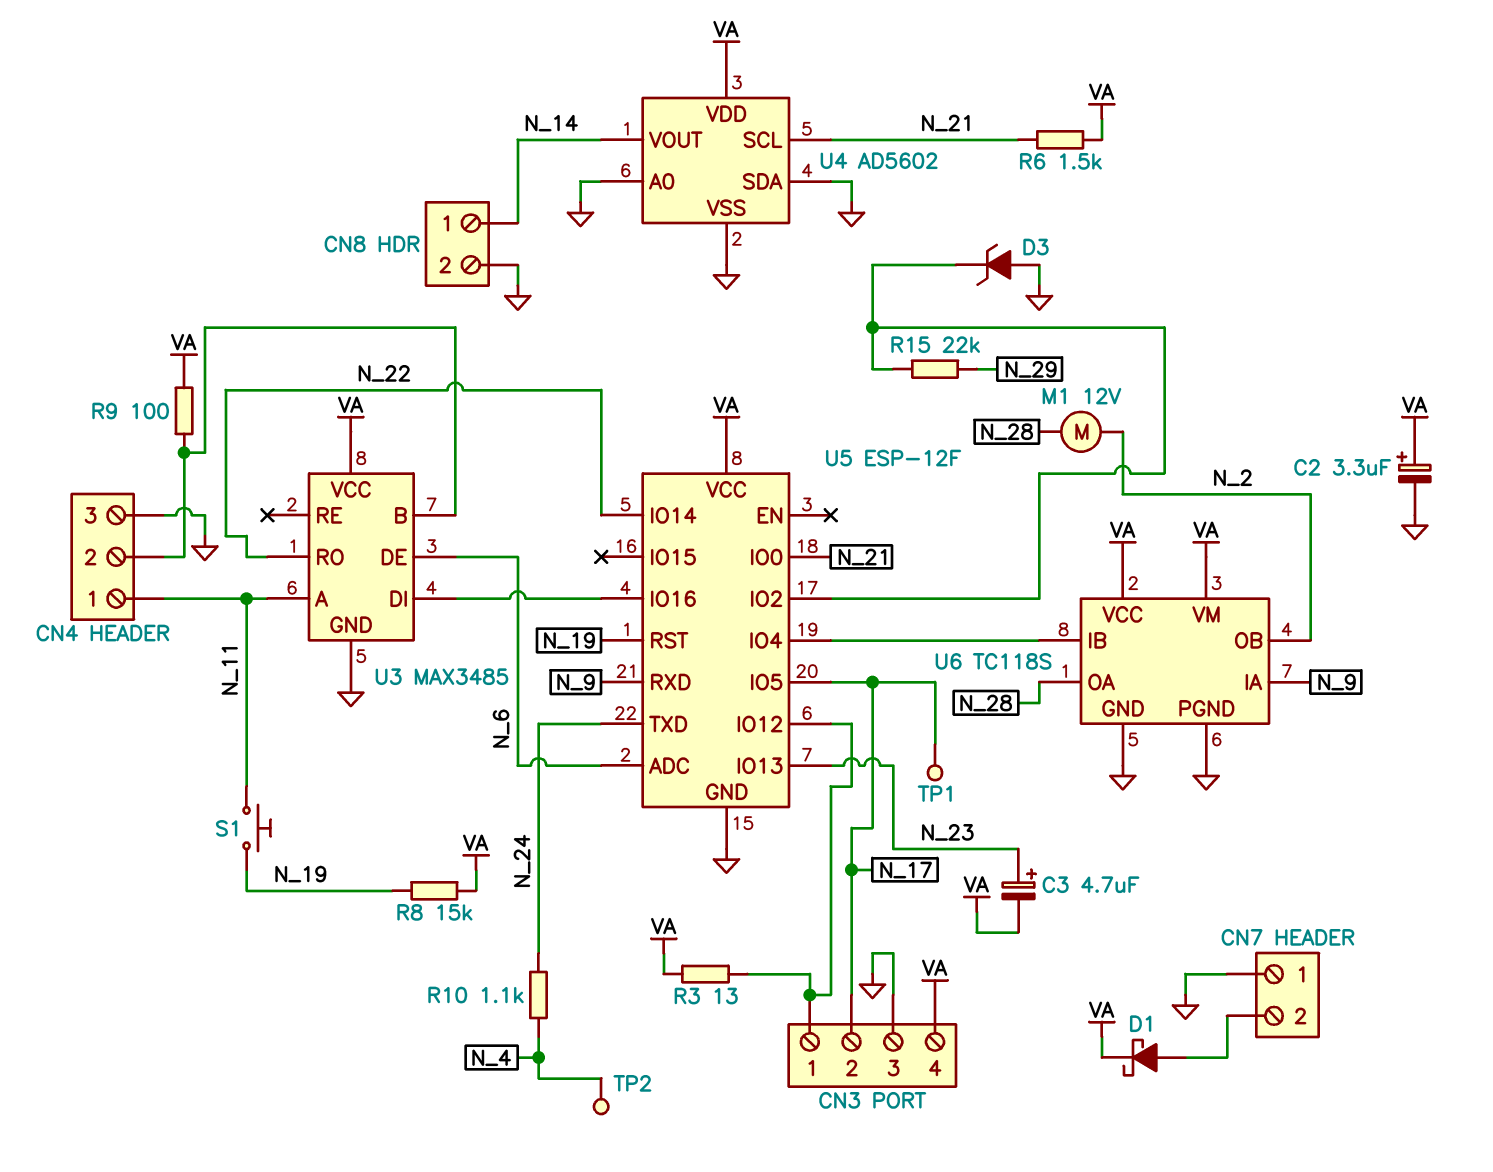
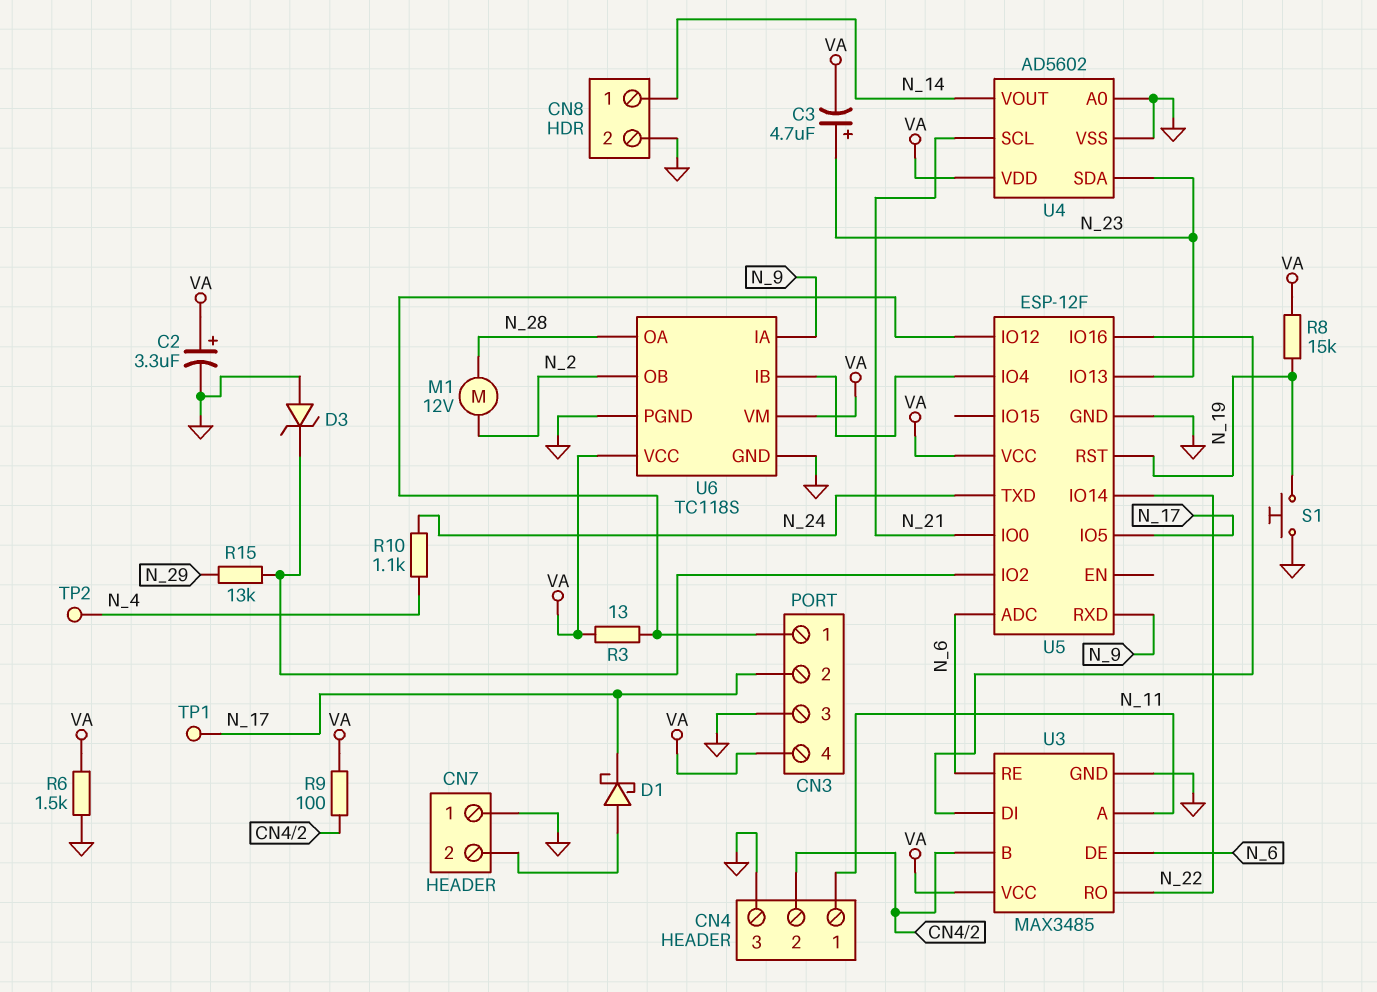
D1: schottky (A CN7/2, K VA) -> schottky (A CN7/2, K N_17)
R6: 1.5k (N_21, VA) -> 1.5k (GND, VA)
R15: 22k (N_29, U5/IO2) -> 13k (N_29, U5/IO2)
S1: button (N_11, N_19) -> button (GND, N_19)
U3 pin RE: none -> N_6
U4 pin SDA: GND -> N_23

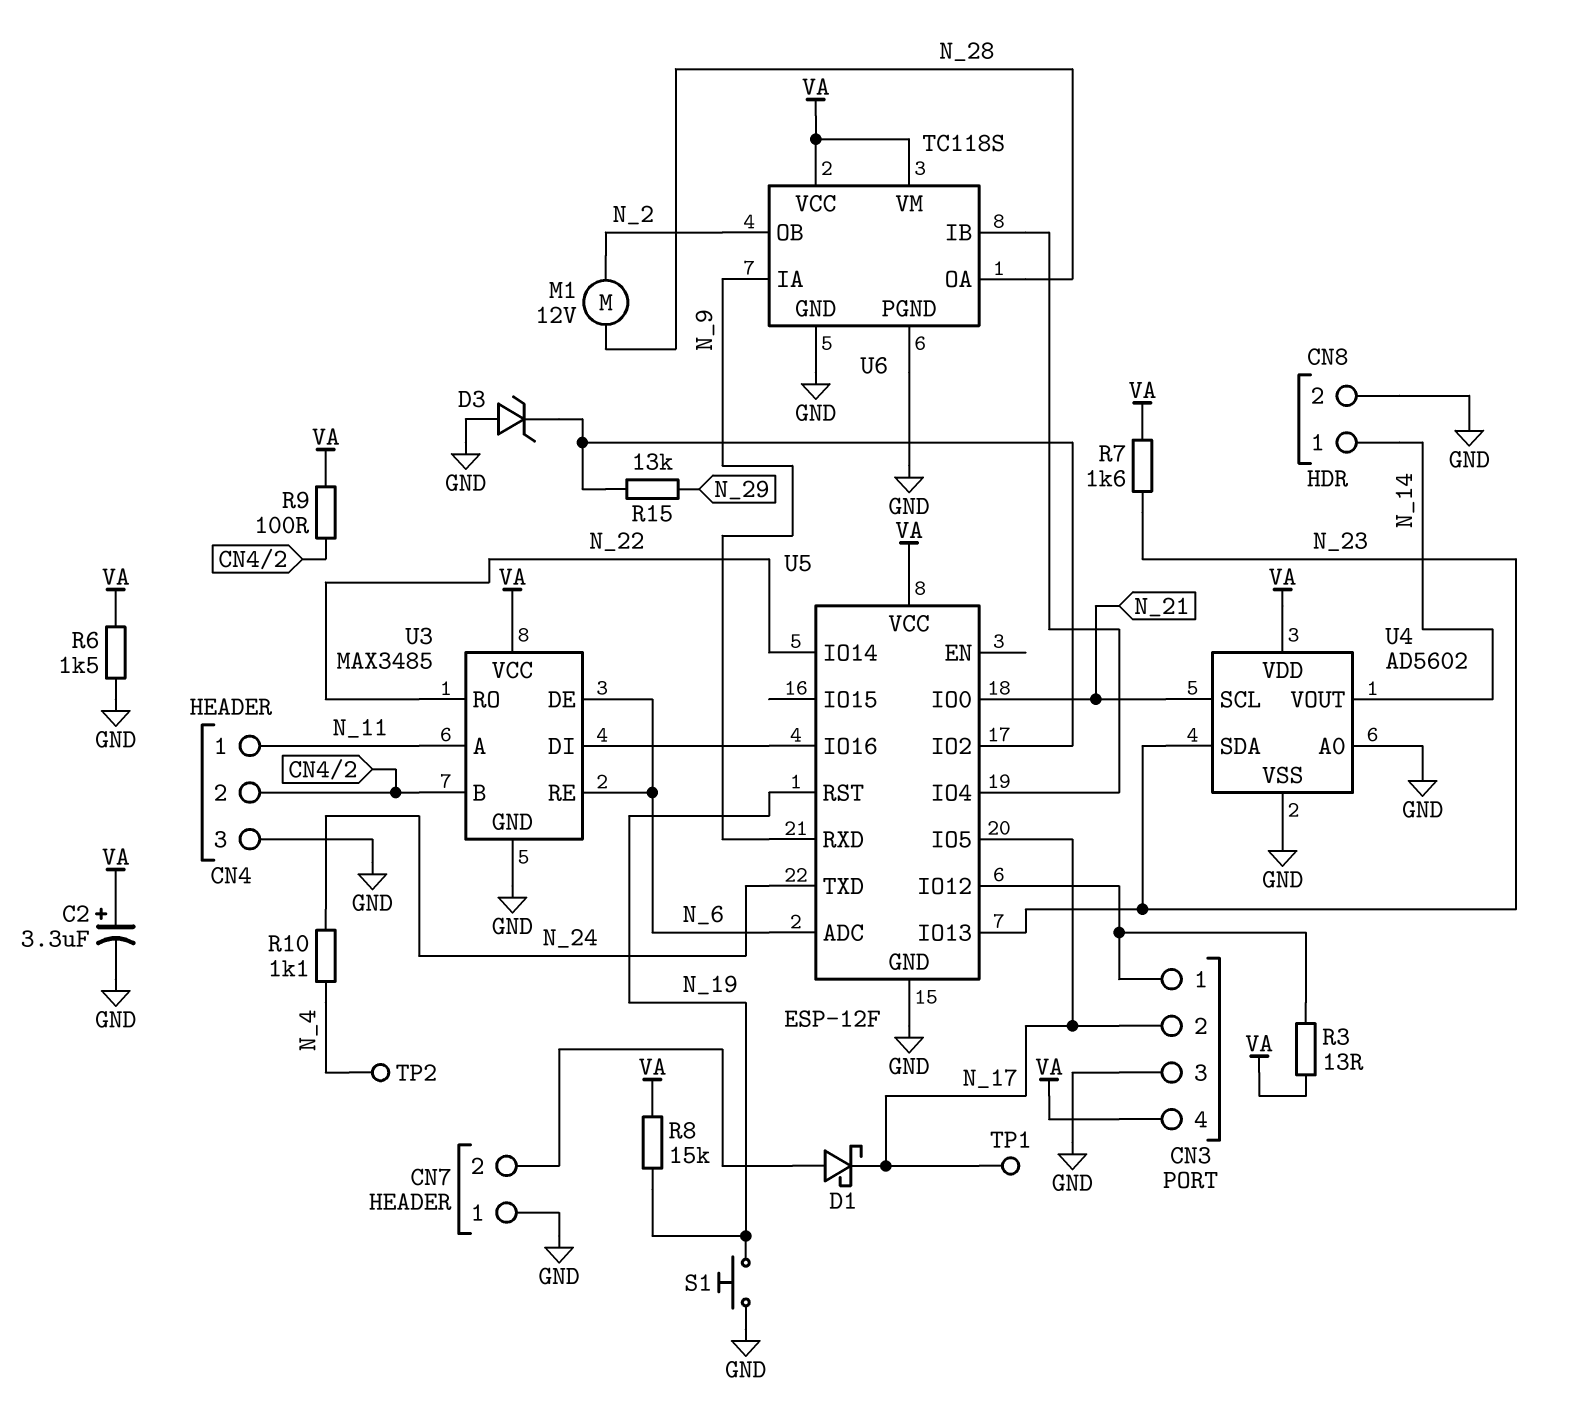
C3: 4.7uF (plus N_23, minus VA) -> none
R7: none -> 1.6k (N_23, VA)

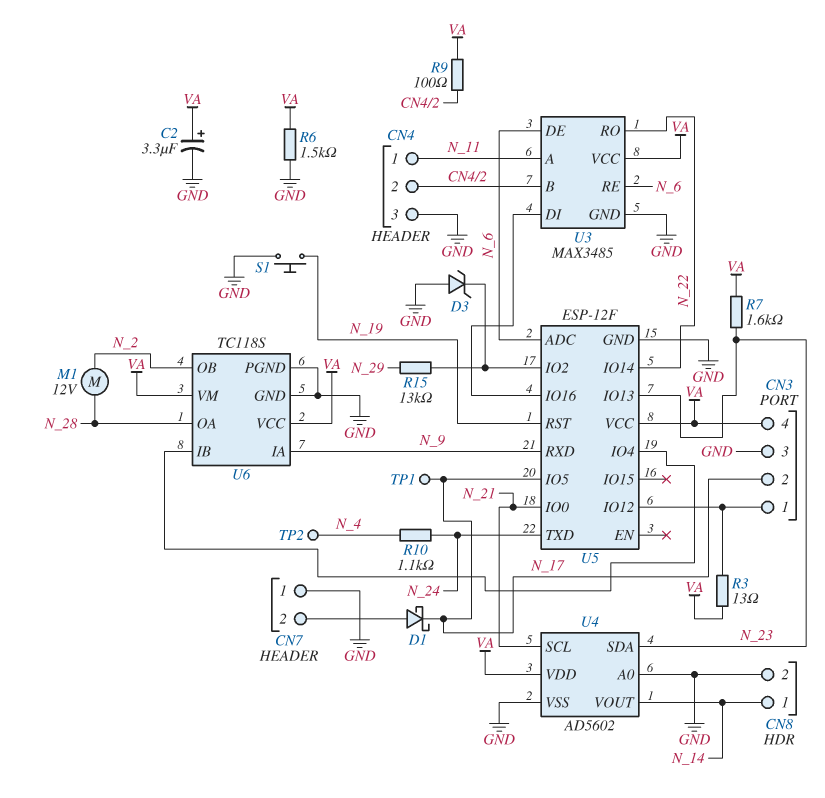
R8: 15k (N_19, VA) -> none

